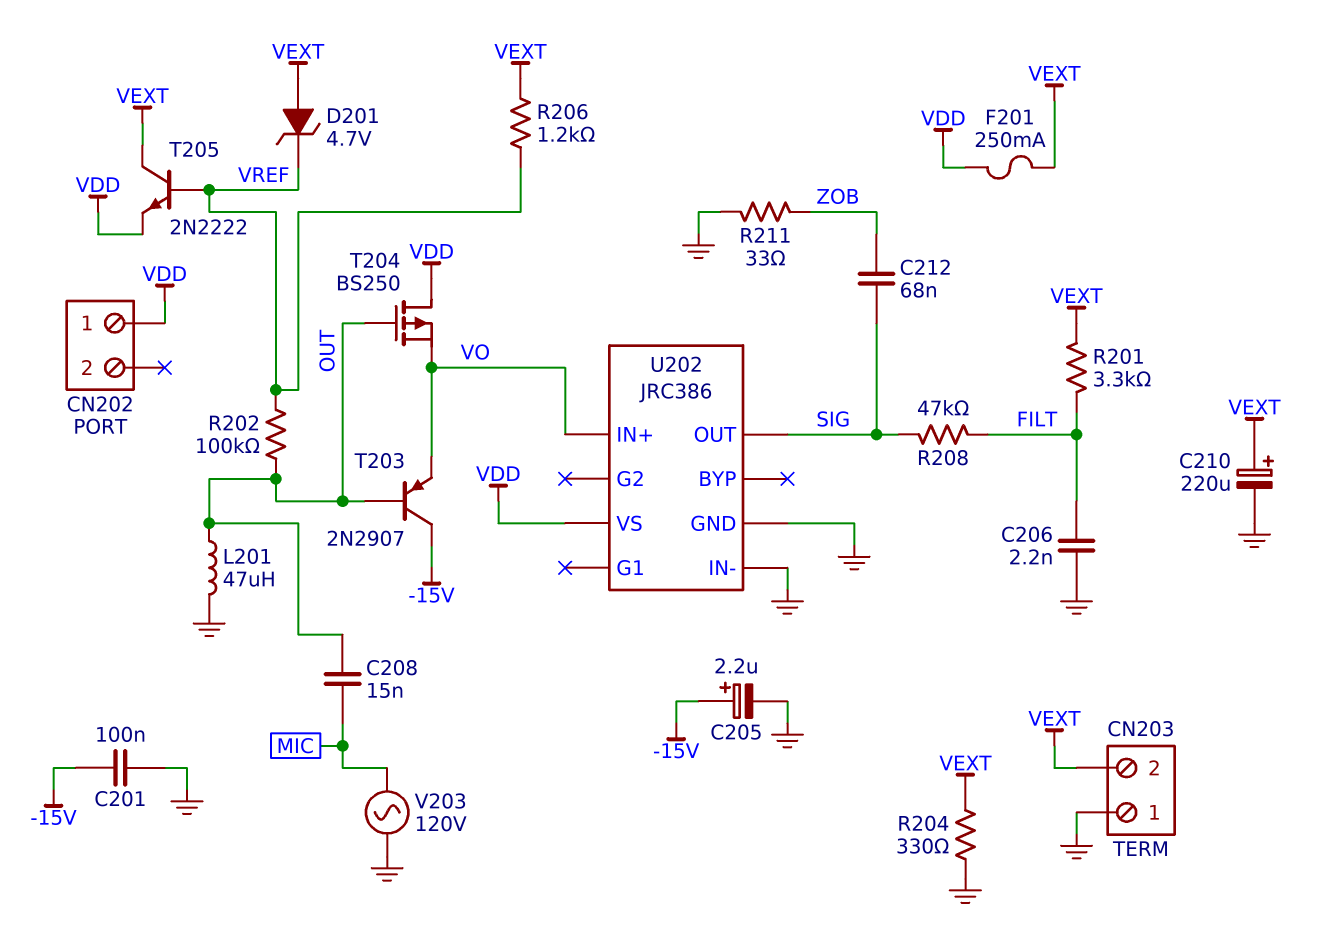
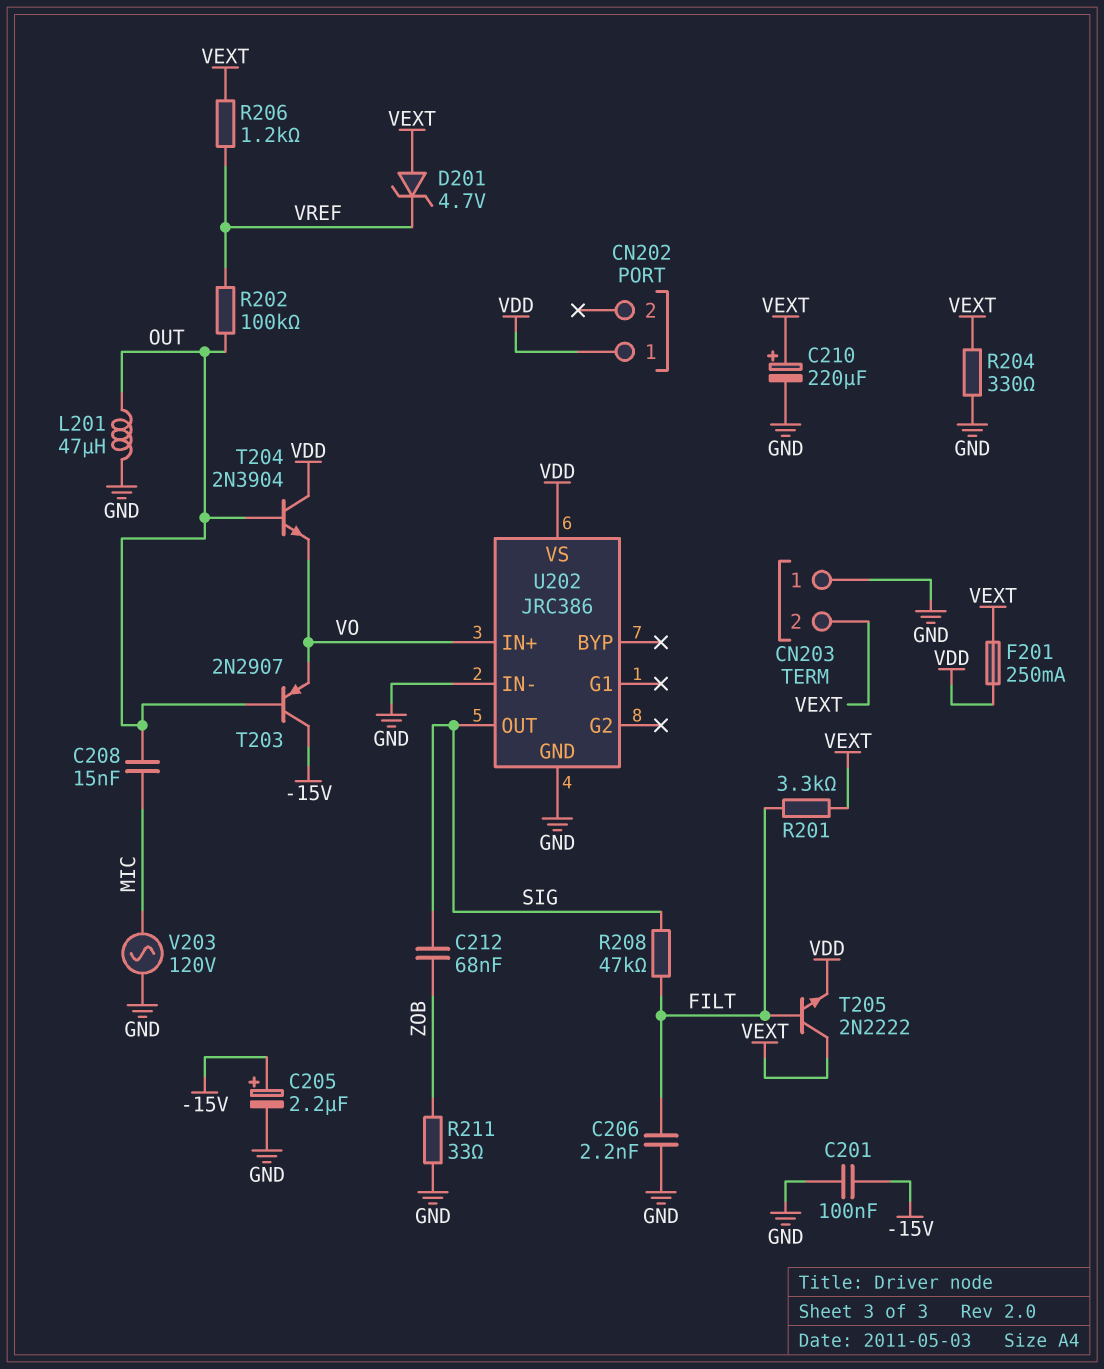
T204: PMOS BS250 (G OUT, D VDD, S VO) -> NPN 2N3904 (B OUT, C VDD, E VO)
T205: NPN 2N2222 (B VREF, C VEXT, E VDD) -> NPN 2N2222 (B FILT, C VEXT, E VDD)

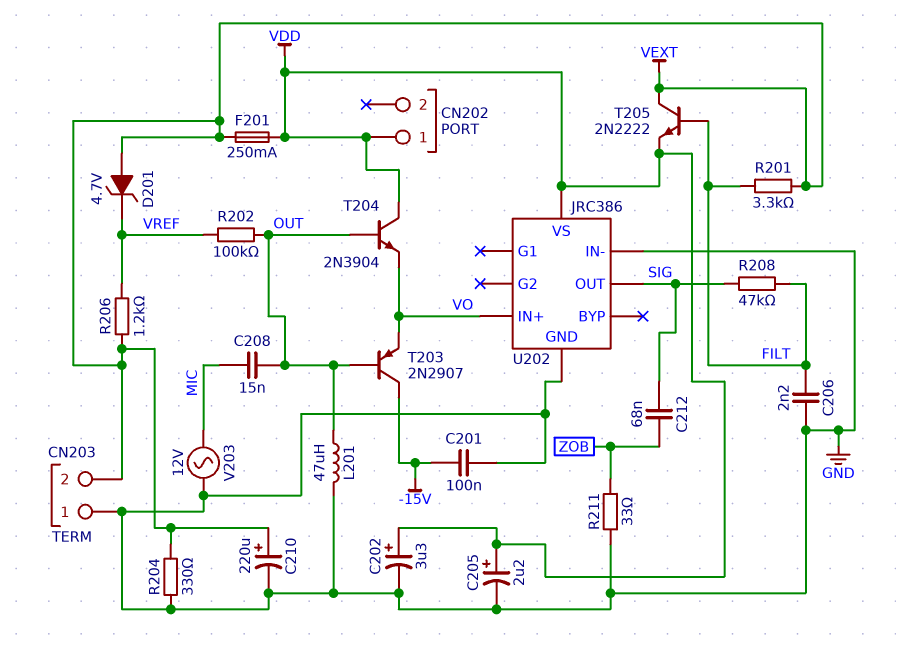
C202: none -> 3.3uF (plus VDD, minus GND)
C205: 2.2uF (plus -15V, minus GND) -> 2.2uF (plus VDD, minus GND)
V203: AC 120V (GND, MIC) -> AC 12V (GND, MIC)

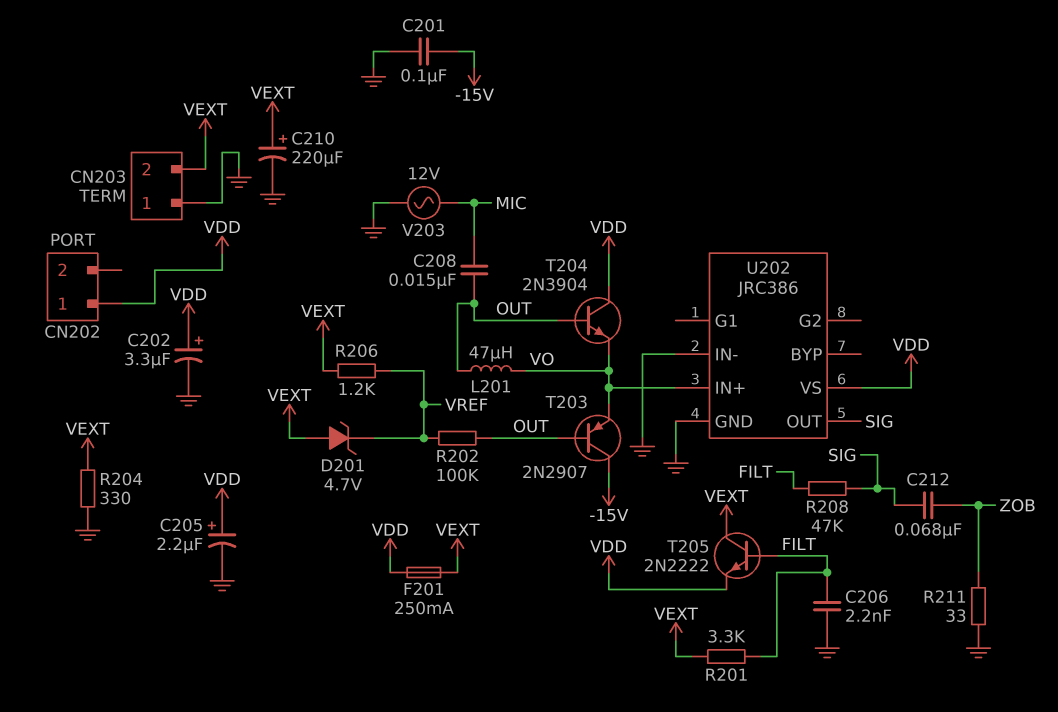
L201: 47uH (GND, OUT) -> 47uH (OUT, VO)

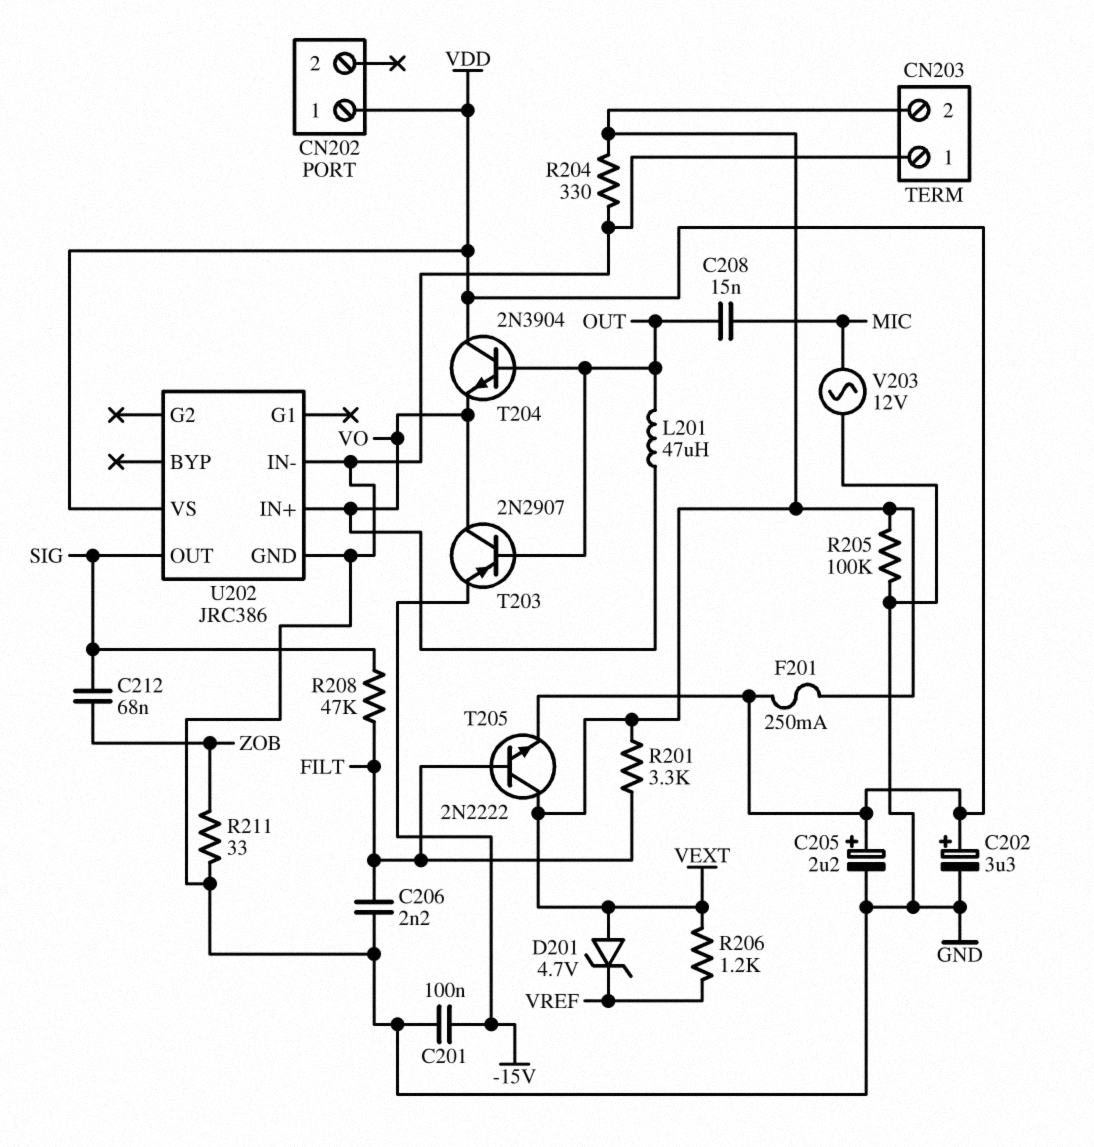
C210: 220uF (plus VEXT, minus GND) -> none
R202: 100k (OUT, VREF) -> none
R205: none -> 100k (GND, VEXT)
T203: PNP 2N2907 (B OUT, C -15V, E VO) -> PNP 2N2907 (B OUT, C VO, E -15V)

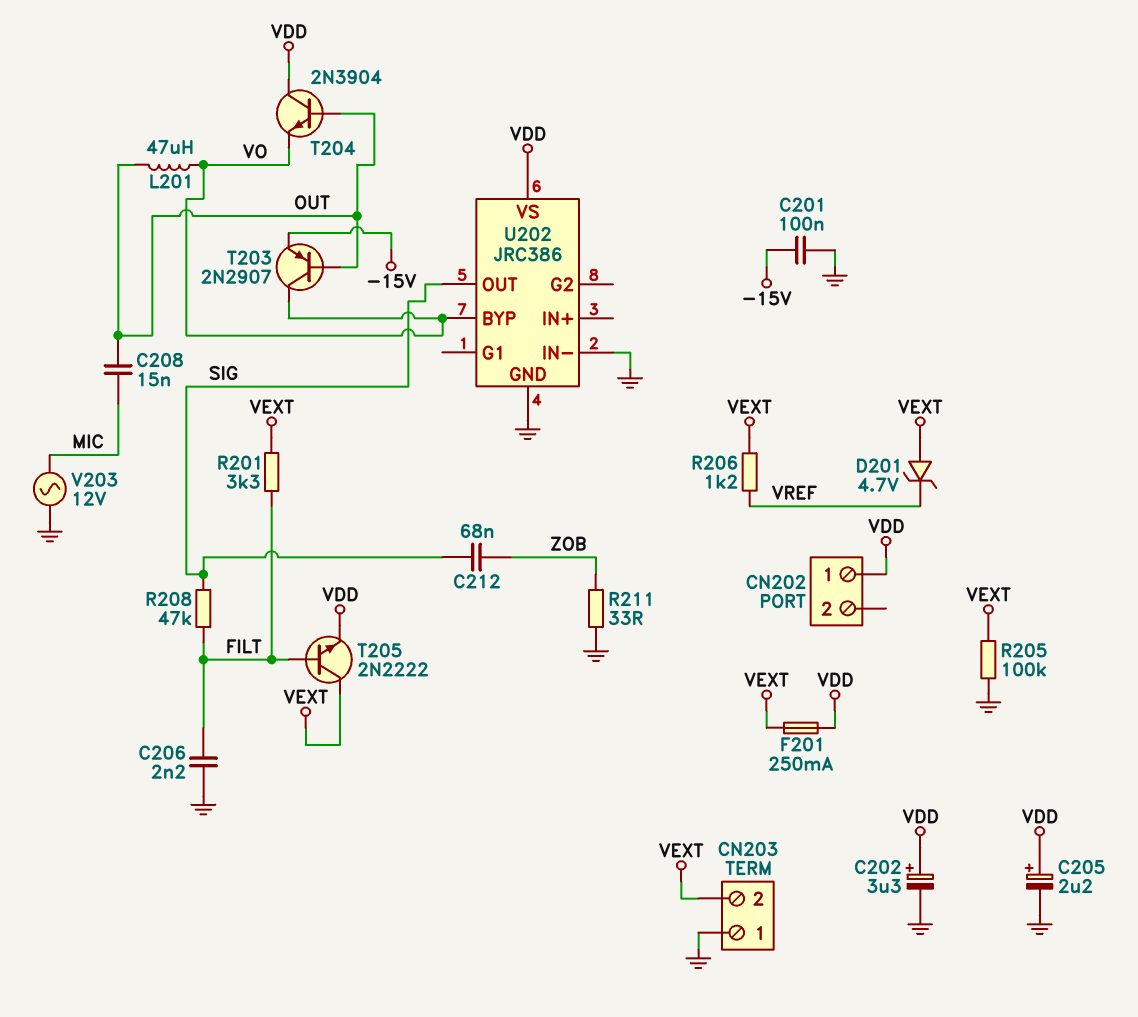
R204: 330 (GND, VEXT) -> none
U202 pin BYP: none -> VO
U202 pin IN+: VO -> none

